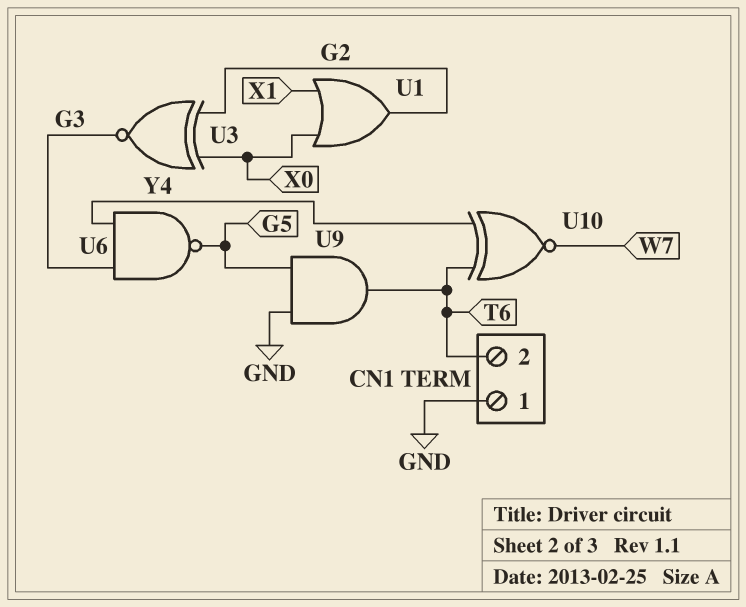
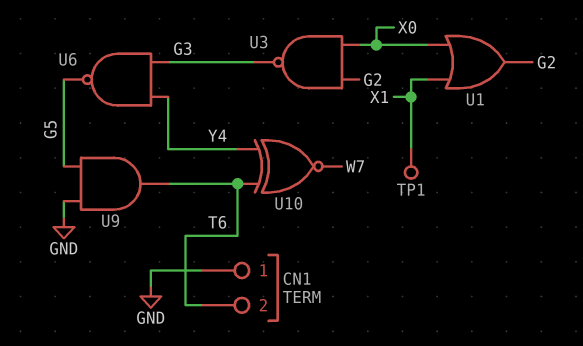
TP1: none -> test point (X1)
U3: XNOR (in G2, in X0, out G3) -> NAND (in G2, in X0, out G3)

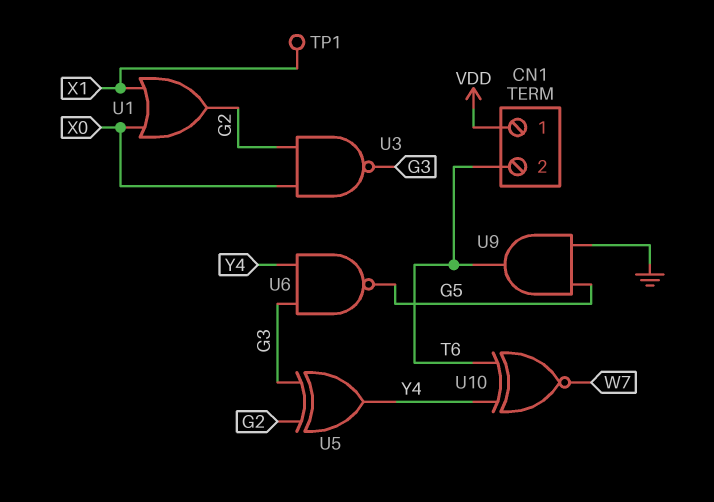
CN1 pin 1: GND -> VDD
U5: none -> XOR (in G2, in G3, out Y4)

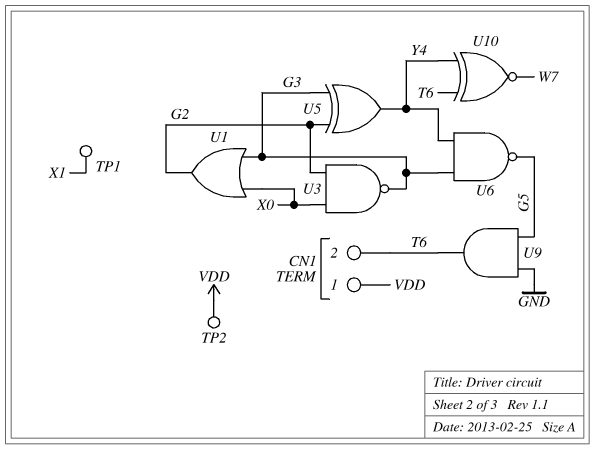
TP2: none -> test point (VDD)
U1: OR (in X0, in X1, out G2) -> OR (in G3, in X0, out G2)

